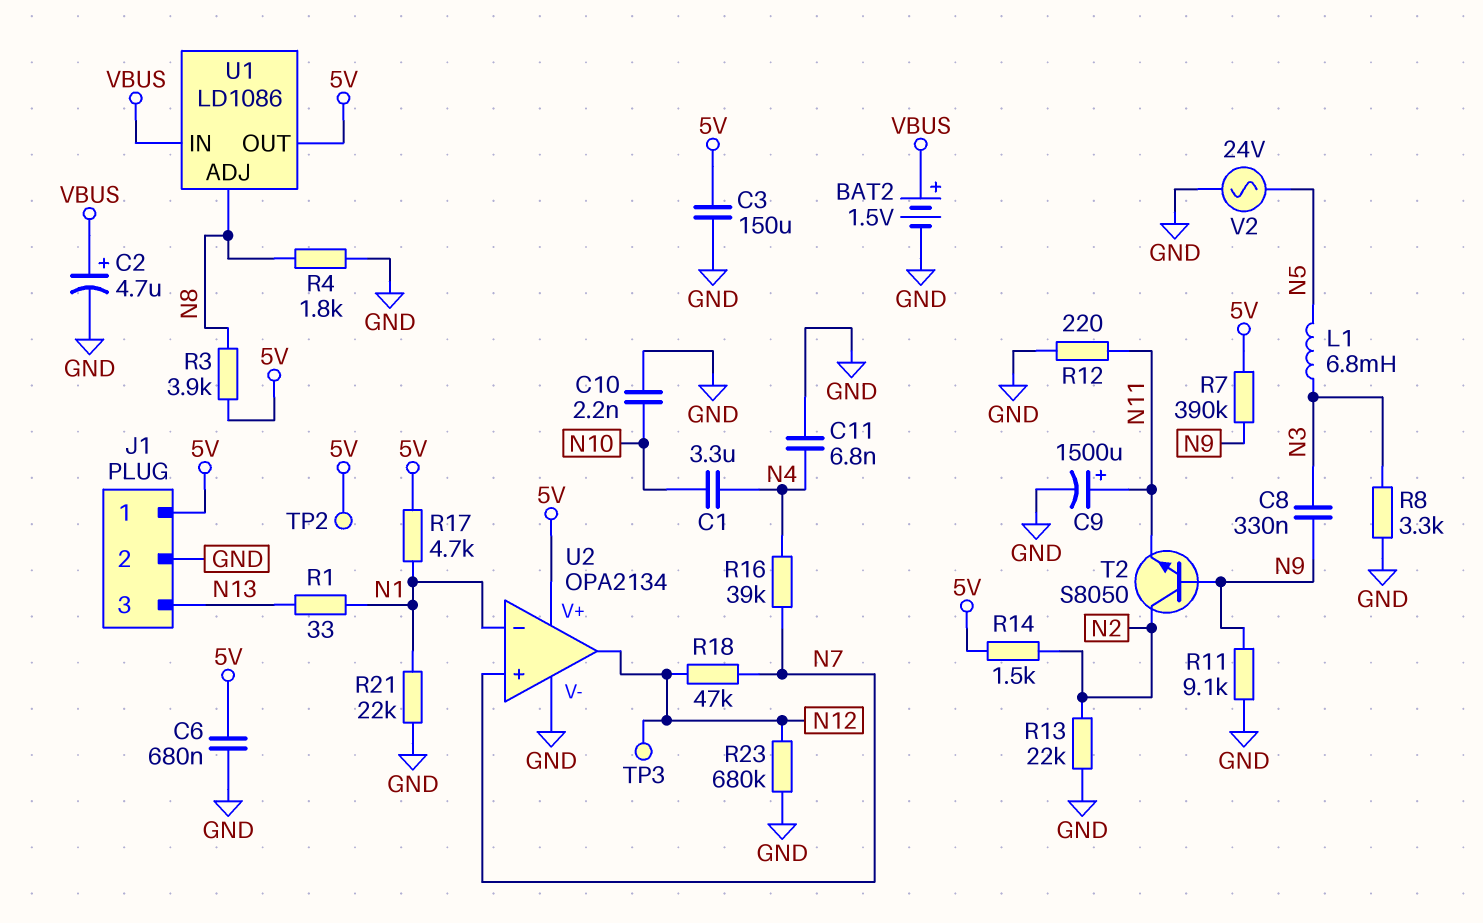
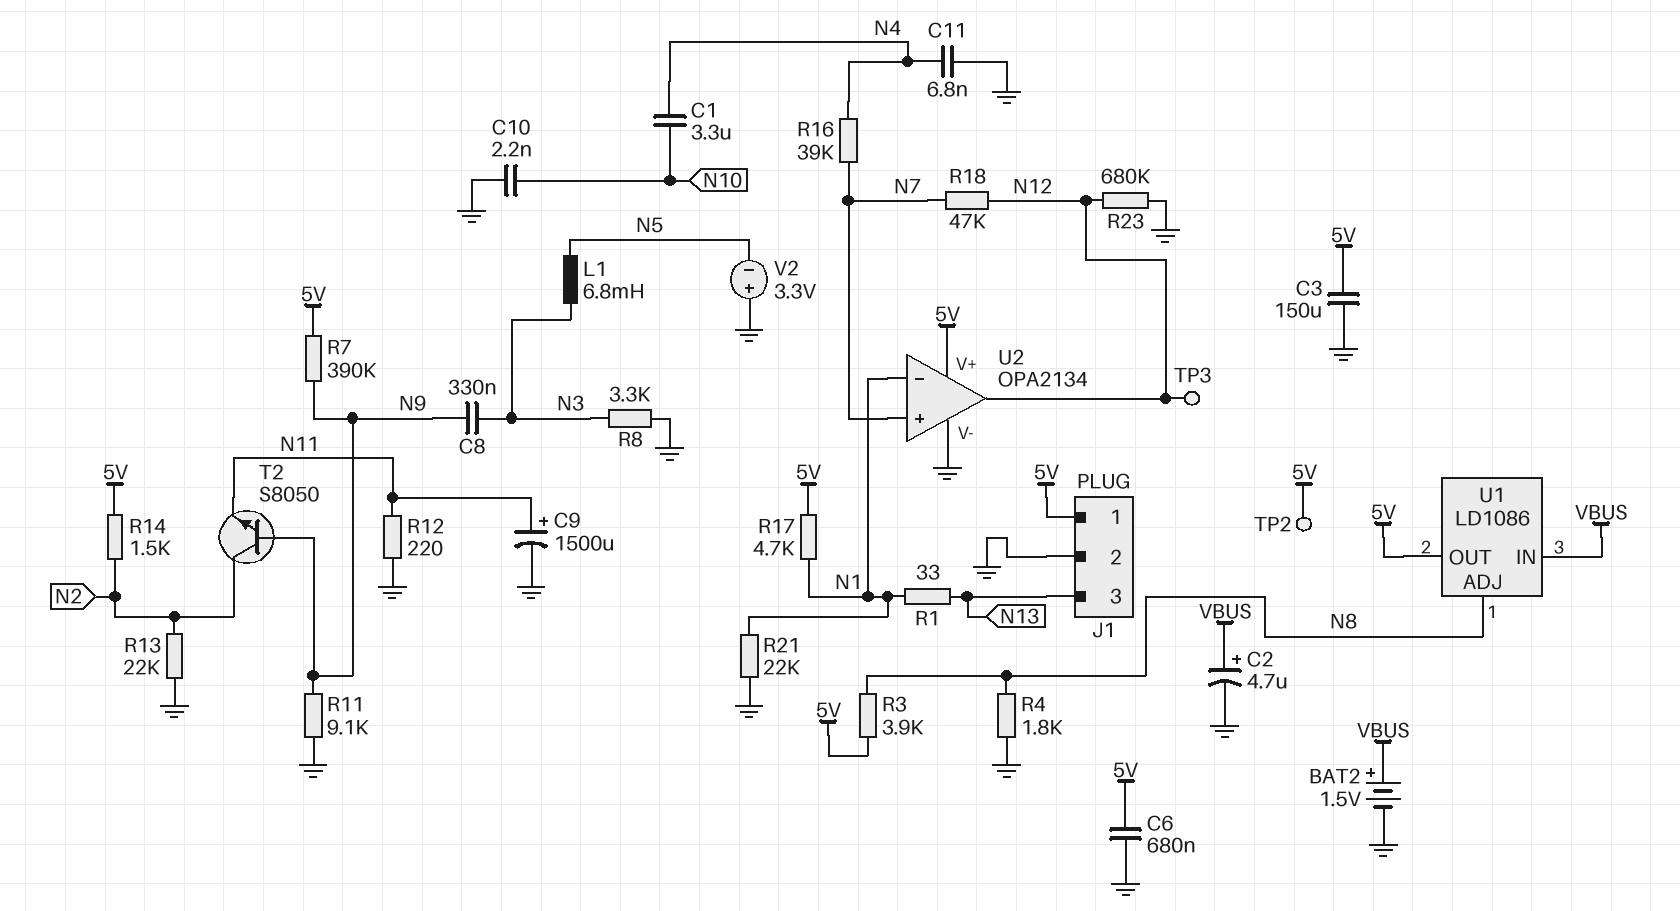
V2: AC 24V (GND, N5) -> 3.3V (plus GND, minus N5)

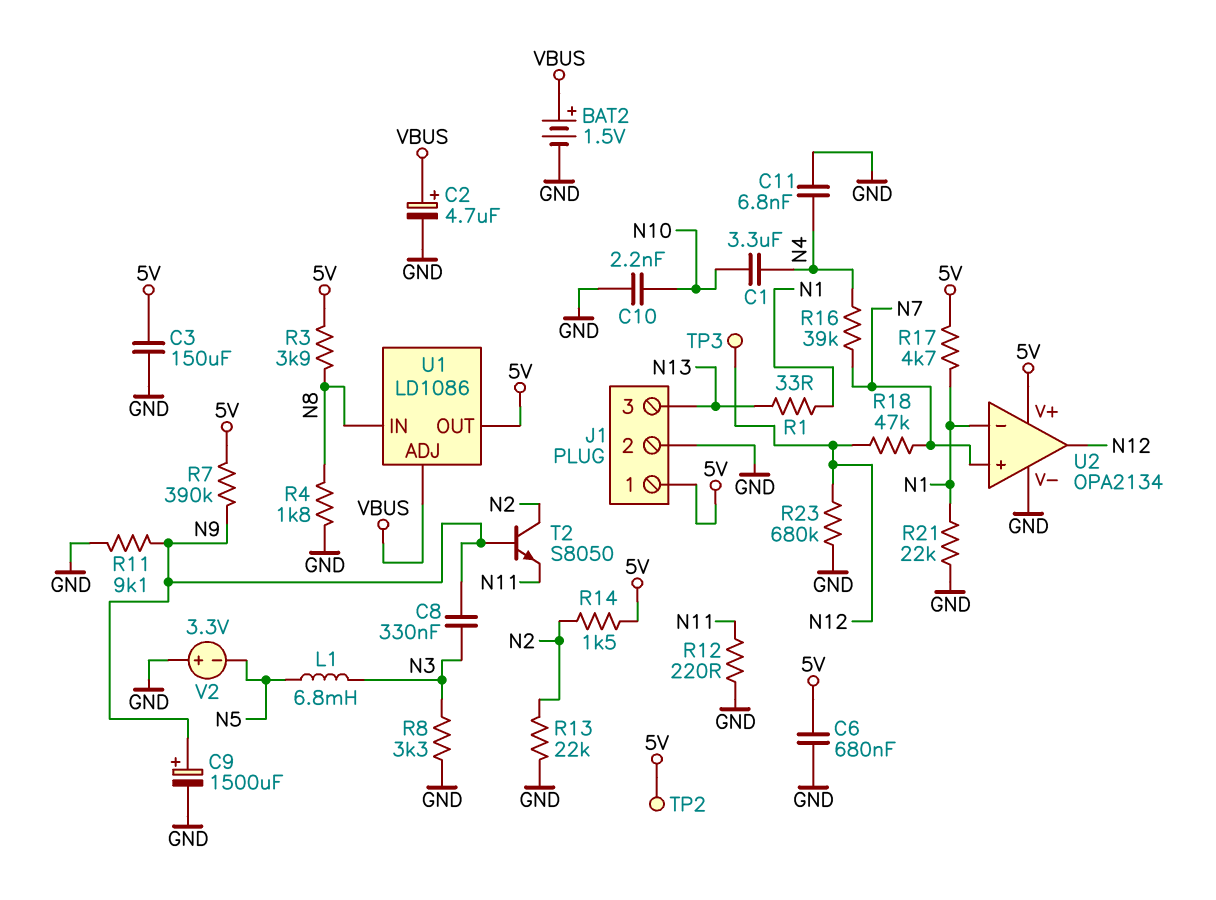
C9: 1500uF (plus N11, minus GND) -> 1500uF (plus N9, minus GND)
U1 pin ADJ: N8 -> VBUS
U1 pin IN: VBUS -> N8

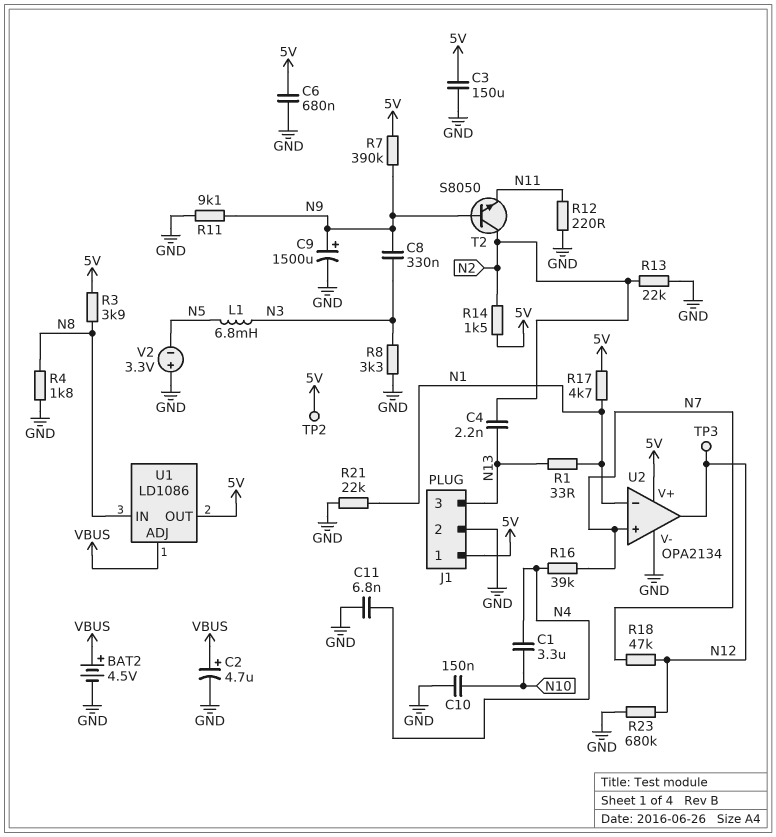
BAT2: 1.5V (plus VBUS, minus GND) -> 4.5V (plus VBUS, minus GND)
C4: none -> 2.2nF (N2, N13)
C10: 2.2nF (GND, N10) -> 150nF (GND, N10)

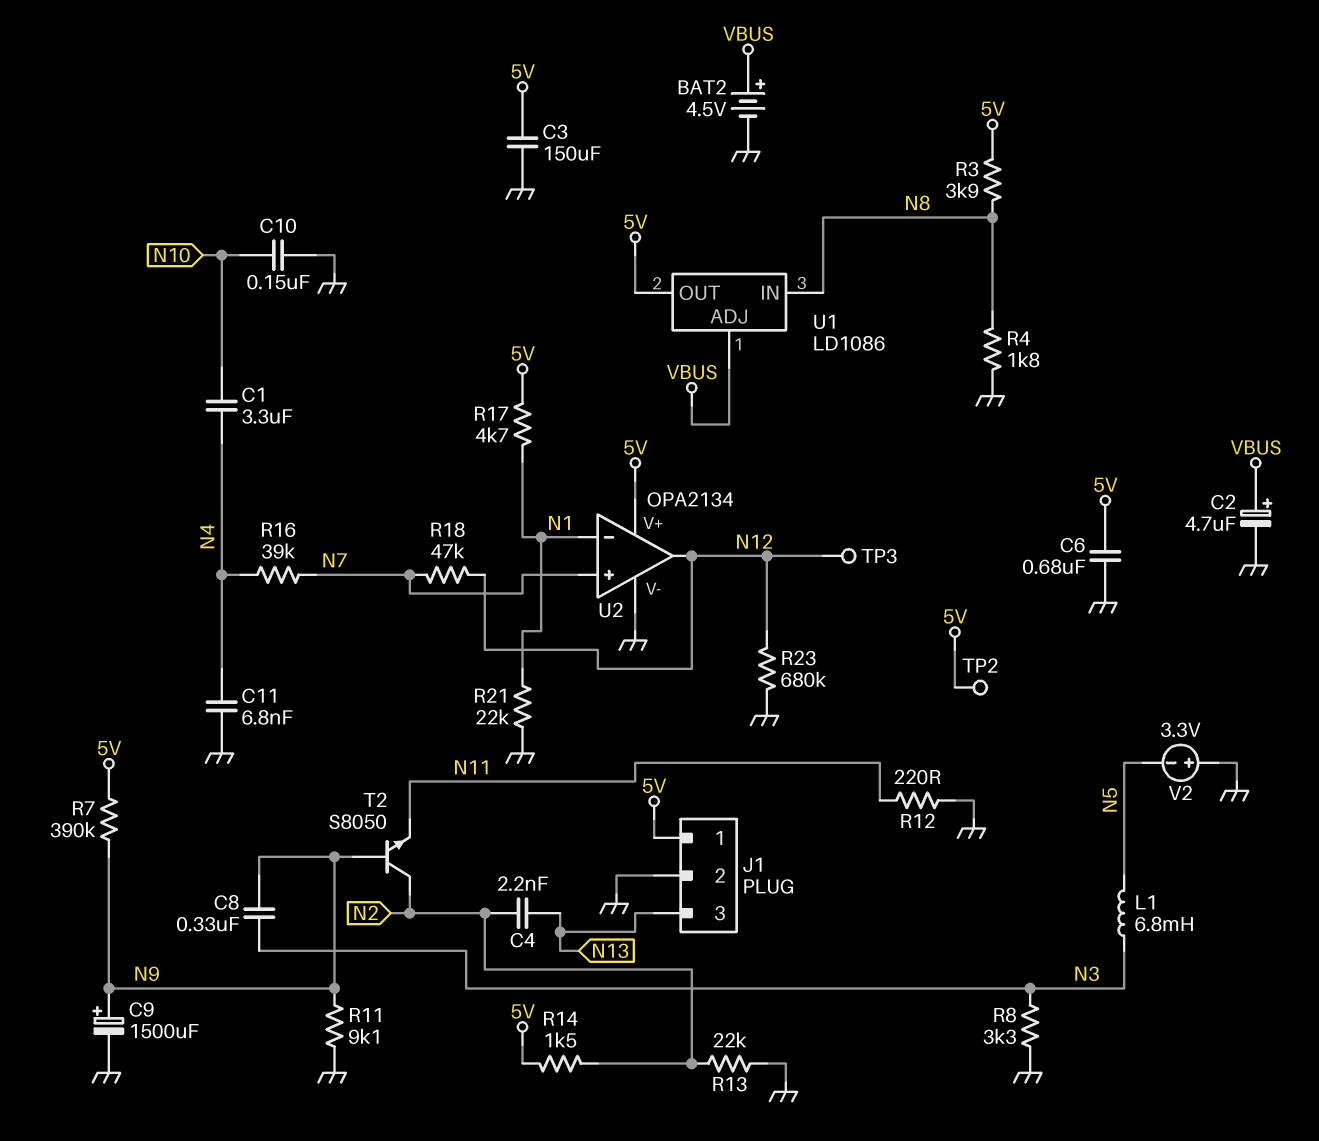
R1: 33 (N1, N13) -> none

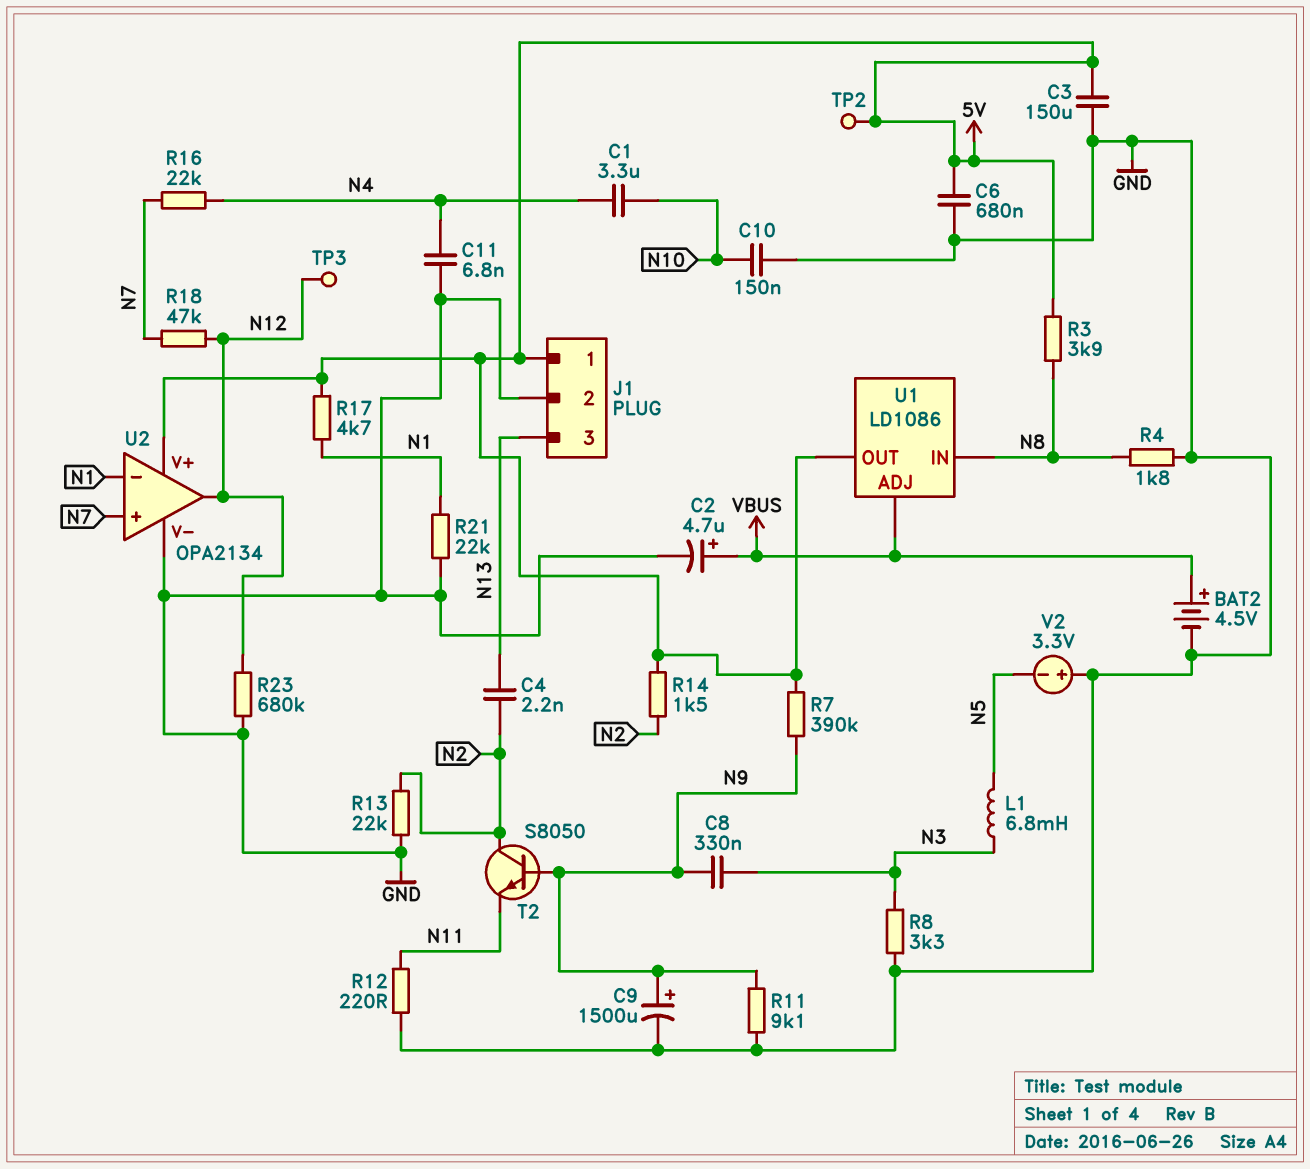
R16: 39k (N4, N7) -> 22k (N4, N7)

